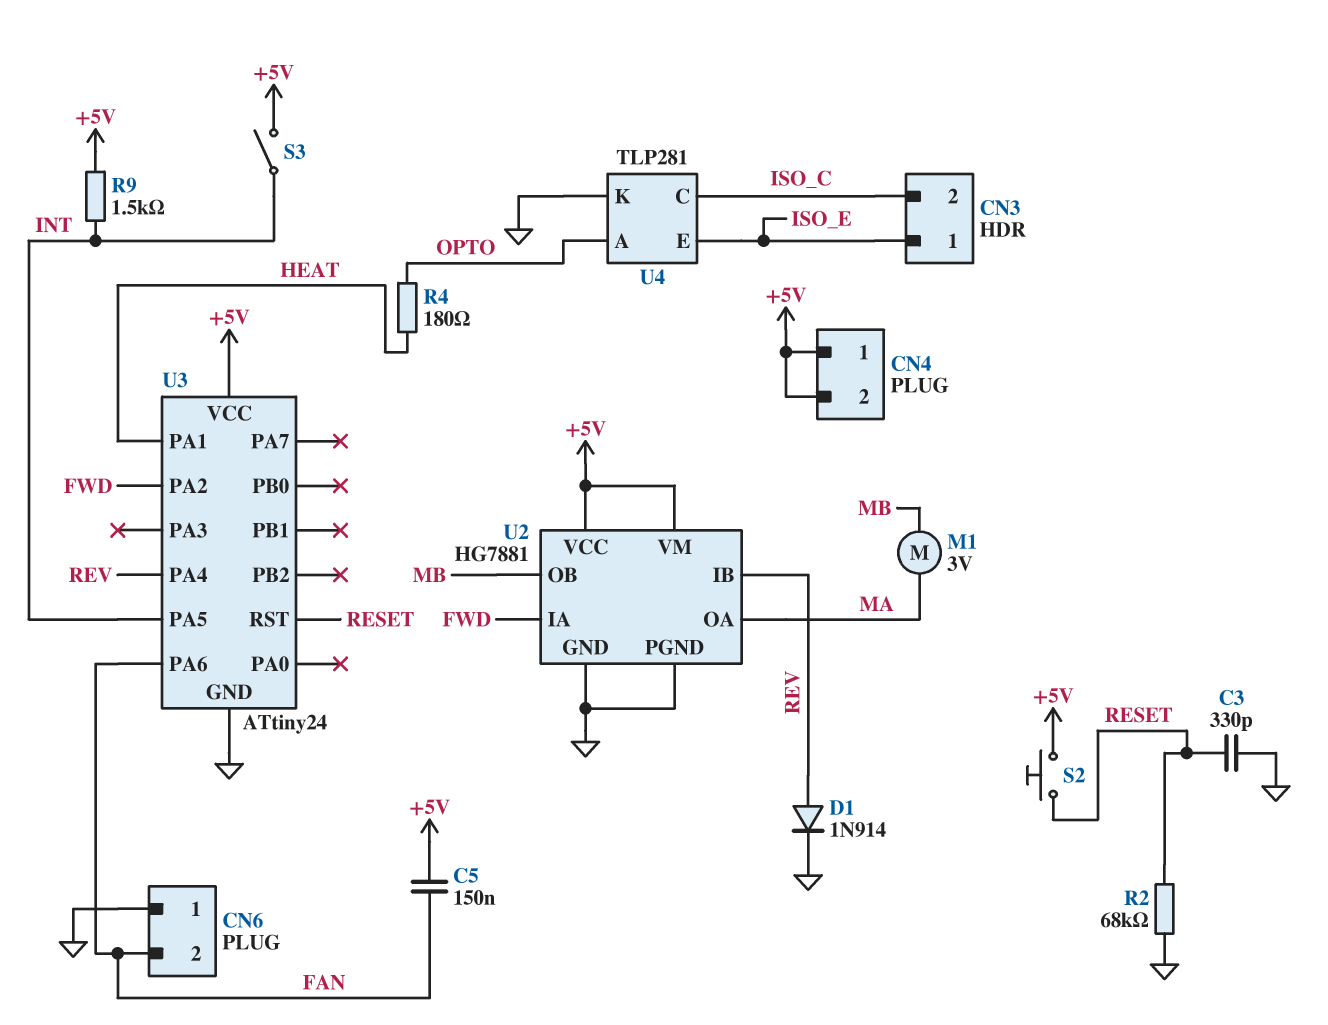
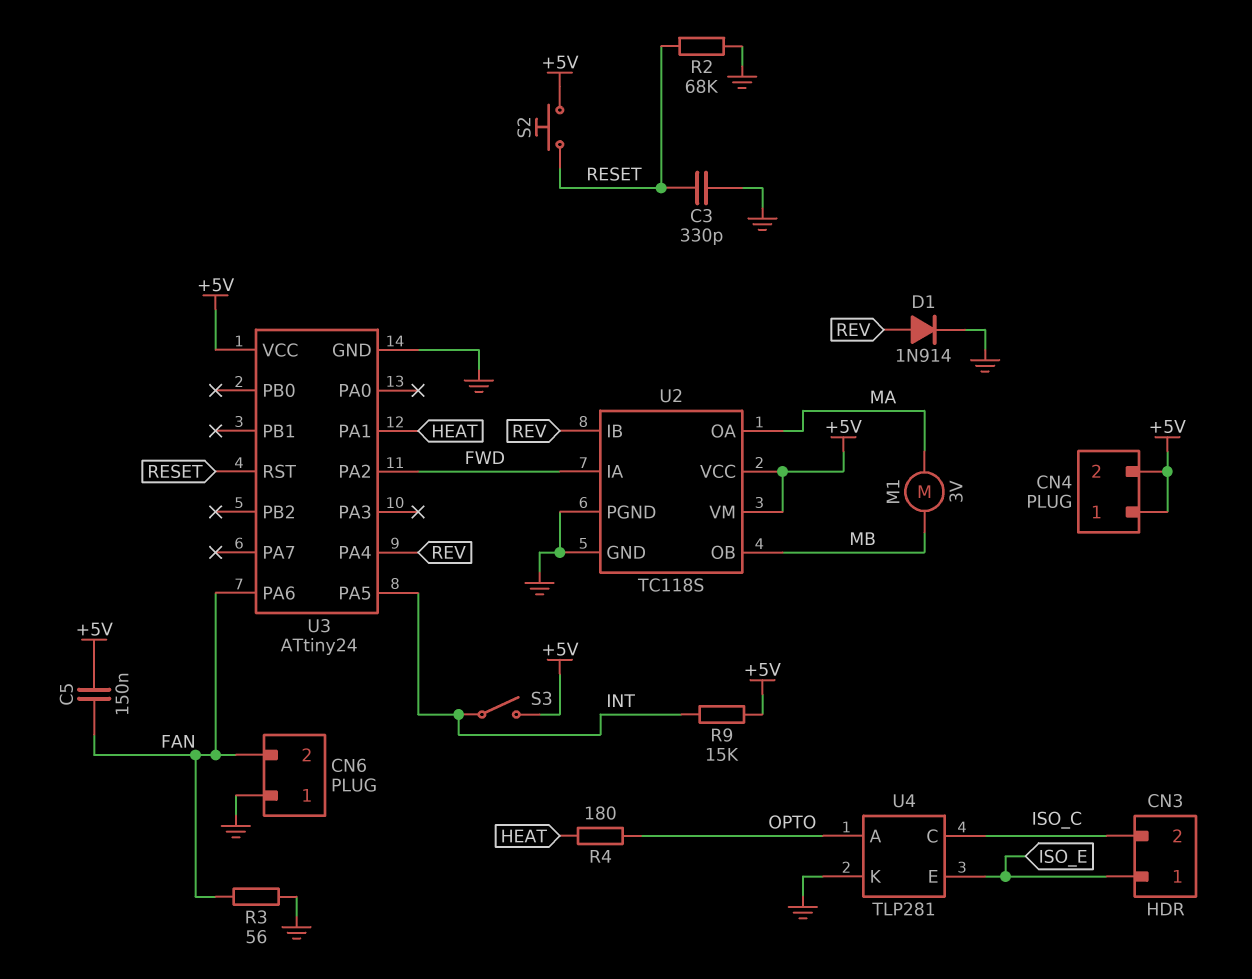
R3: none -> 56 (FAN, GND)
R9: 1.5k (+5V, INT) -> 15k (+5V, INT)
U2: HG7881 -> TC118S

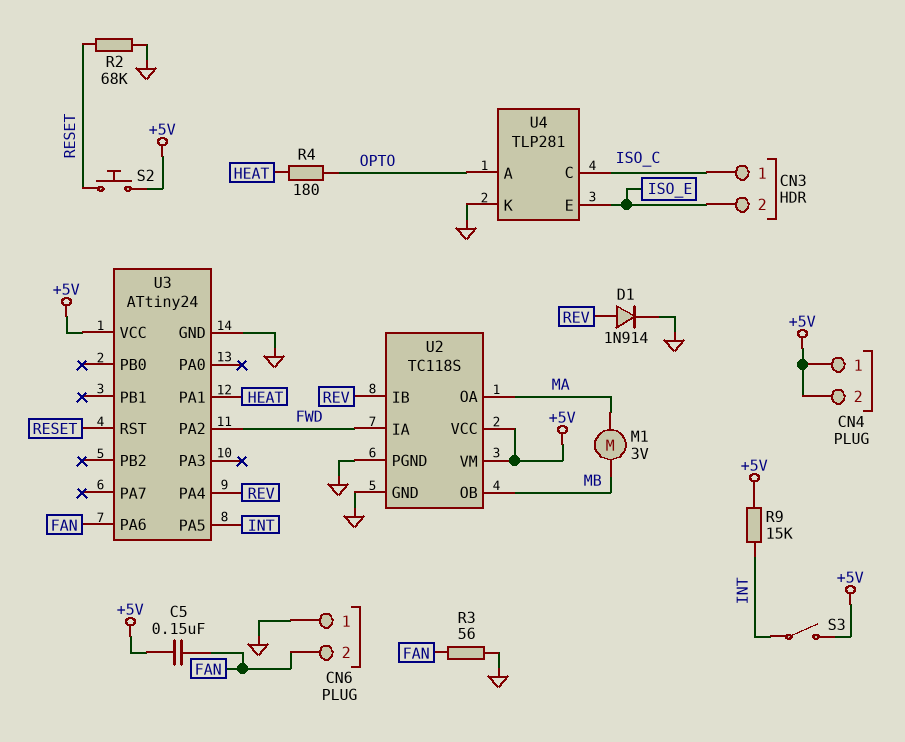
C3: 330pF (GND, RESET) -> none
CN3 pin 1: ISO_E -> ISO_C
CN3 pin 2: ISO_C -> ISO_E

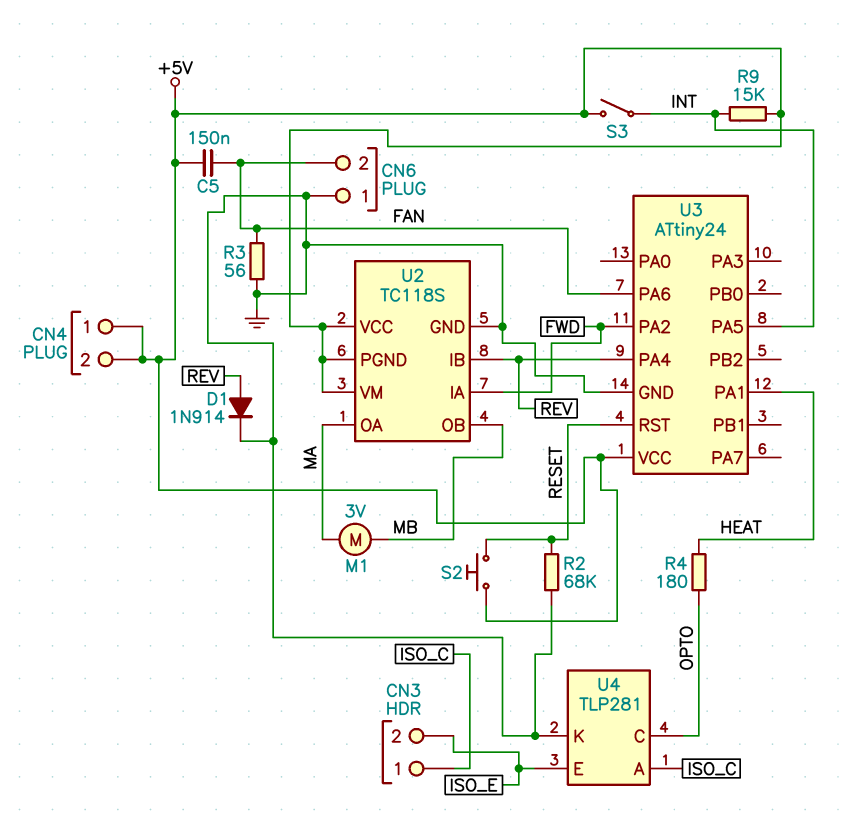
U2 pin PGND: GND -> +5V
U4 pin A: OPTO -> ISO_C
U4 pin C: ISO_C -> OPTO

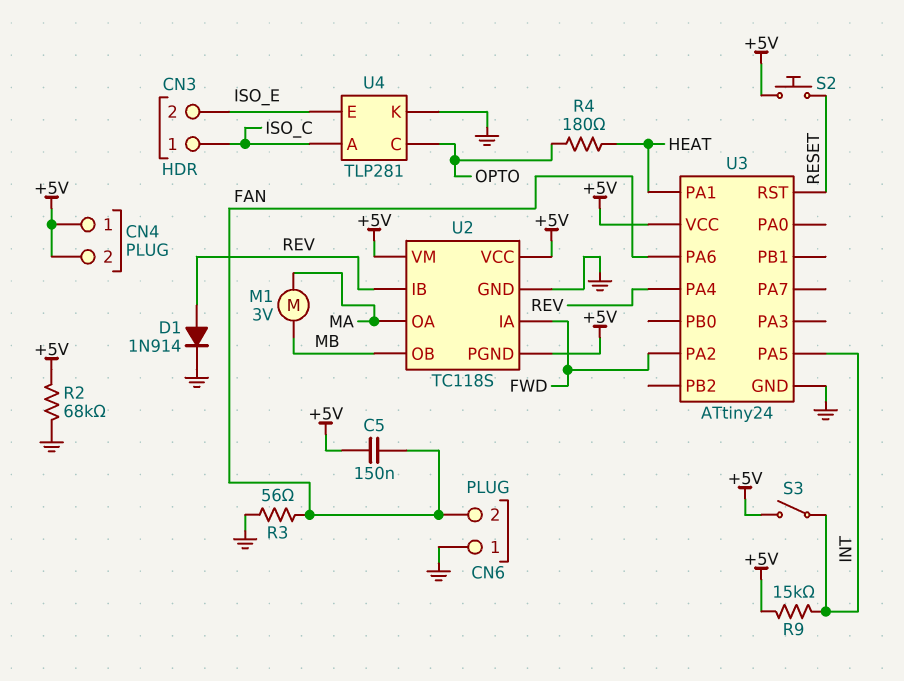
R2: 68k (GND, RESET) -> 68k (+5V, GND)

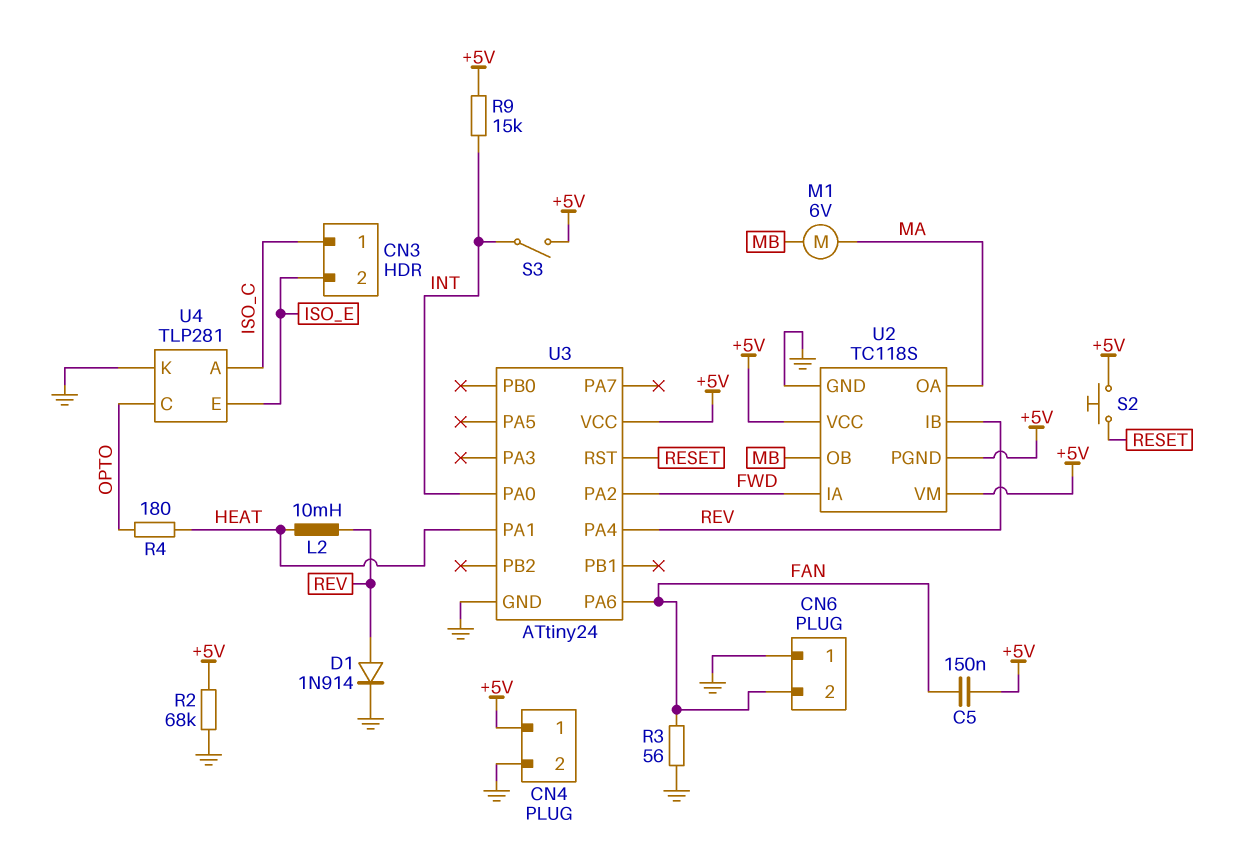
CN4 pin 2: +5V -> GND
L2: none -> 10mH (HEAT, REV)
M1: motor 3V (MA, MB) -> motor 6V (MA, MB)
U3 pin PA0: none -> INT
U3 pin PA5: INT -> none

